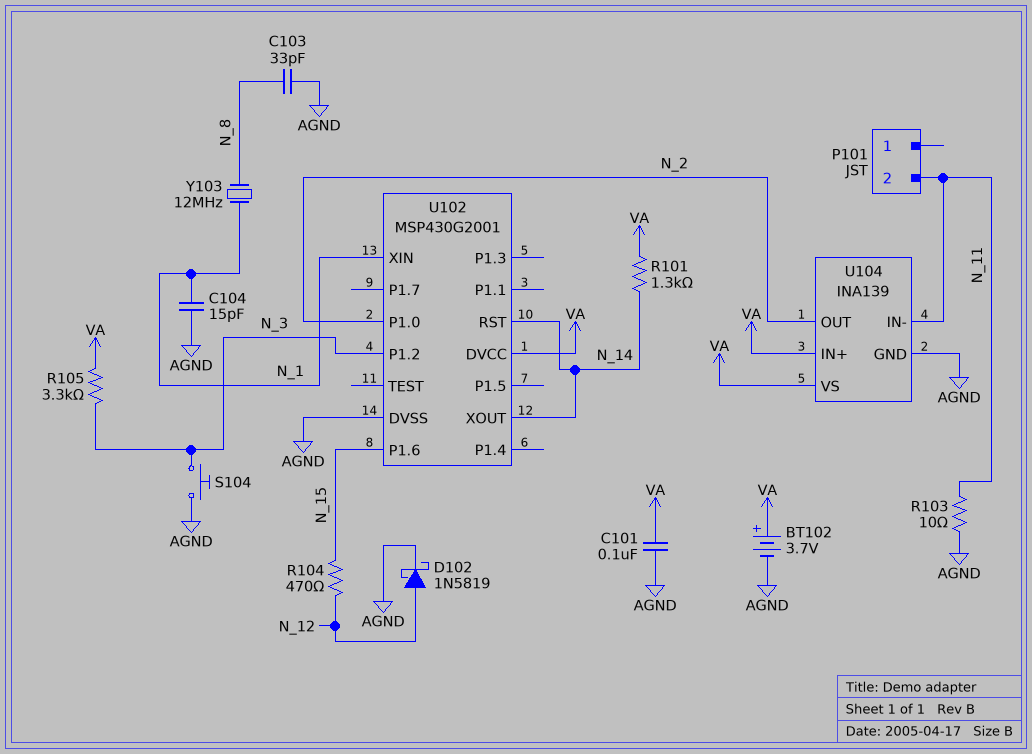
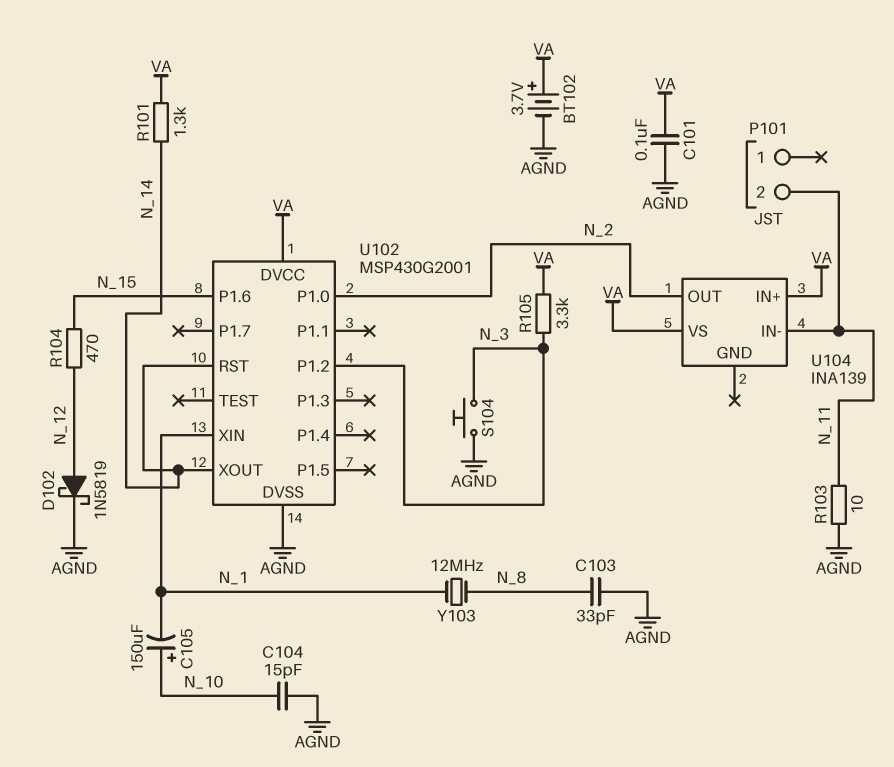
C104: 15pF (AGND, N_1) -> 15pF (AGND, N_10)
C105: none -> 150uF (plus N_10, minus N_1)
U104 pin GND: AGND -> none

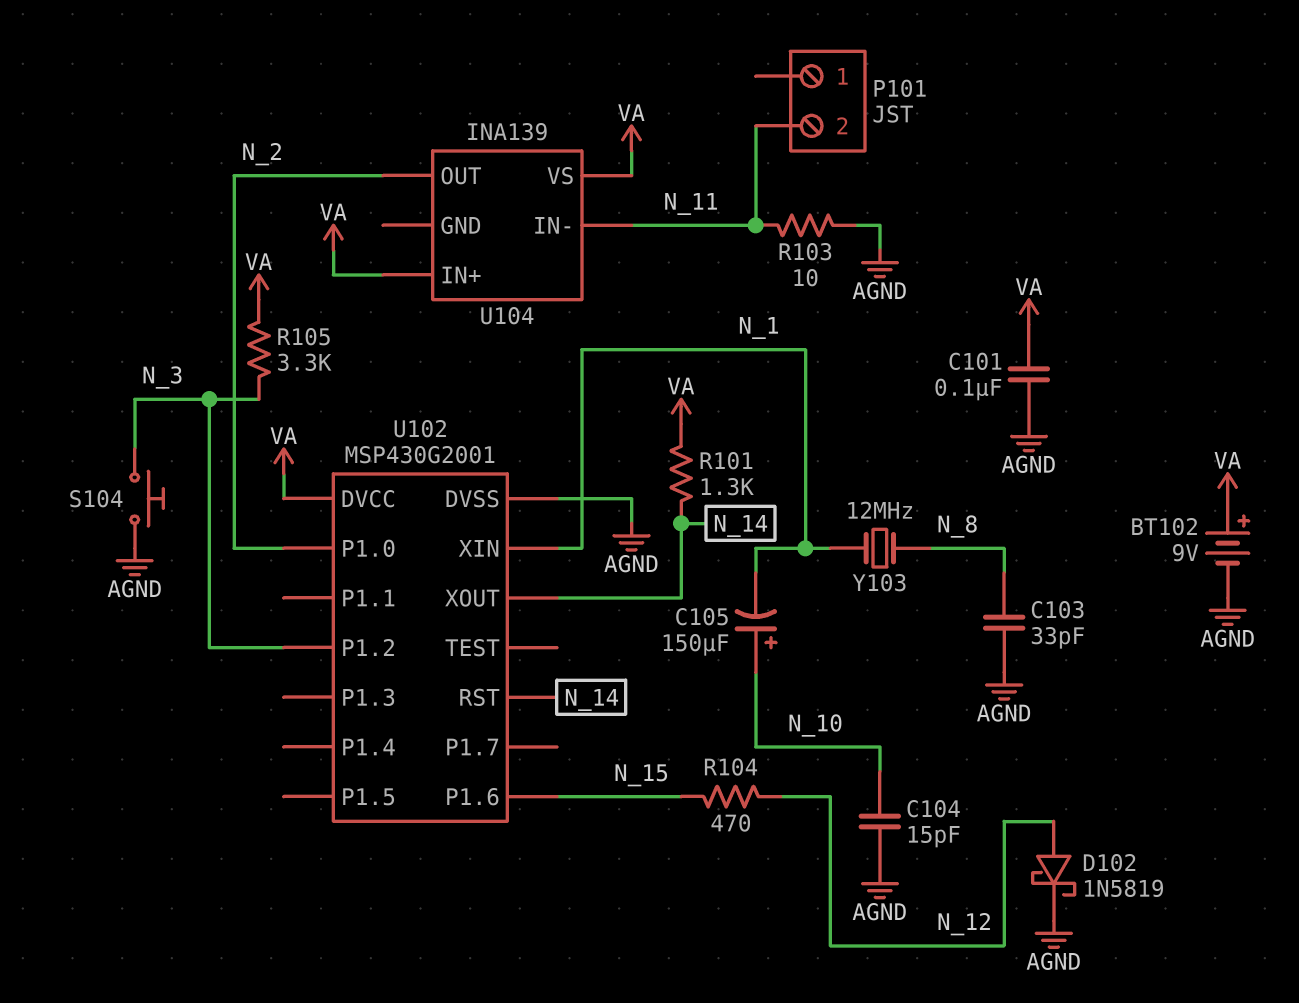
BT102: 3.7V (plus VA, minus AGND) -> 9V (plus VA, minus AGND)

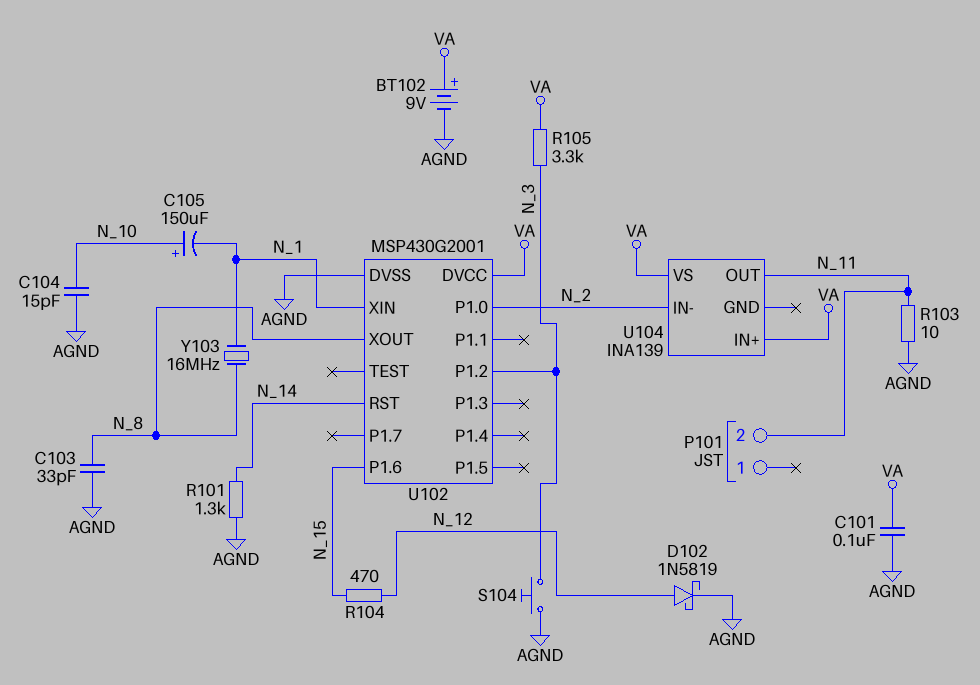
R101: 1.3k (N_14, VA) -> 1.3k (AGND, N_14)
U102 pin XOUT: N_14 -> N_8
U104 pin IN-: N_11 -> N_2
U104 pin OUT: N_2 -> N_11
Y103: 12MHz (N_1, N_8) -> 16MHz (N_1, N_8)

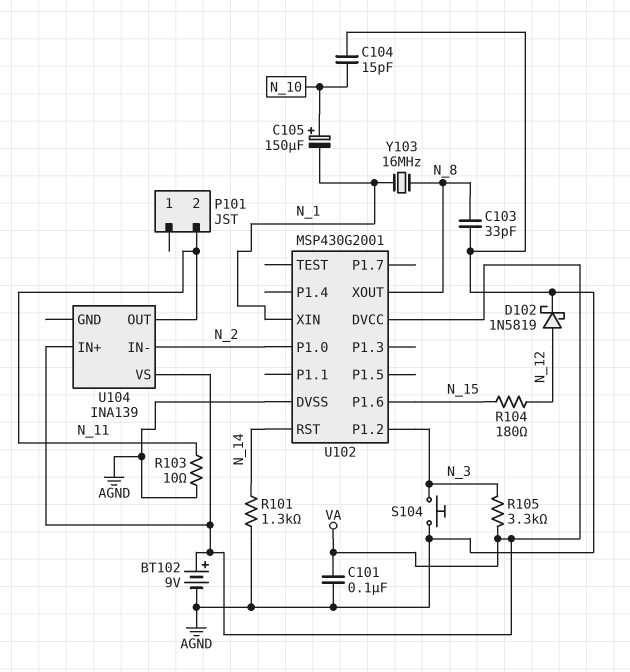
R104: 470 (N_12, N_15) -> 180 (N_12, N_15)

